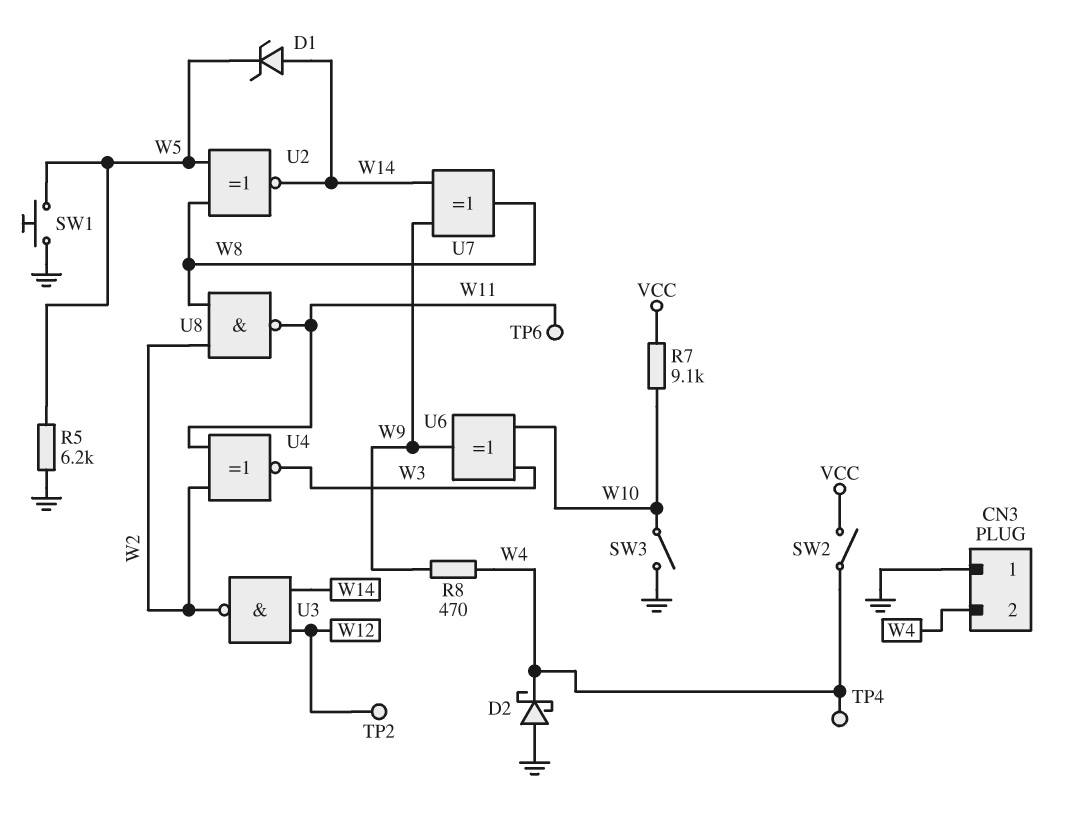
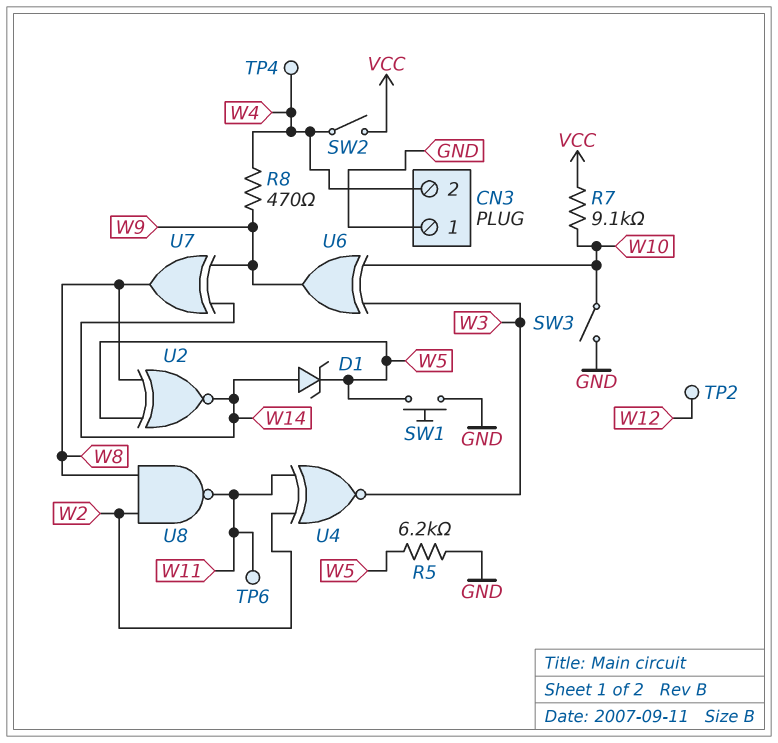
D2: schottky (A GND, K W4) -> none
U3: NAND (in W12, in W14, out W2) -> none

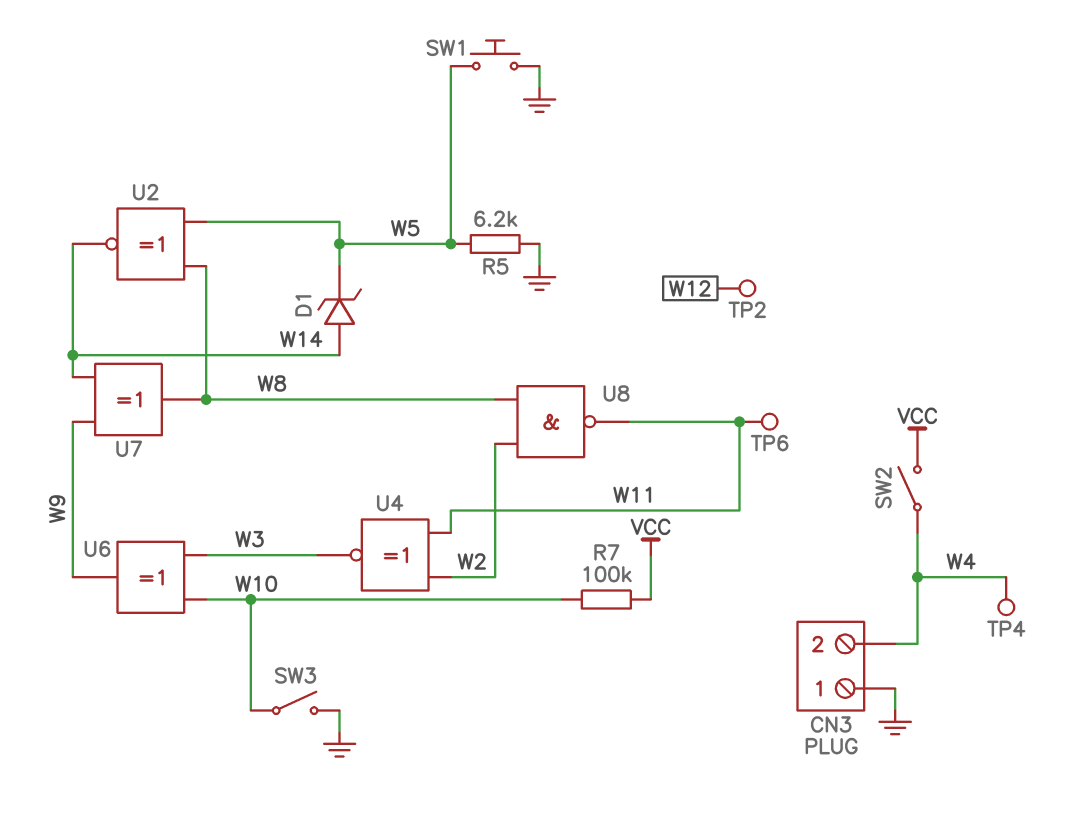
R7: 9.1k (VCC, W10) -> 100k (VCC, W10)
R8: 470 (W4, W9) -> none

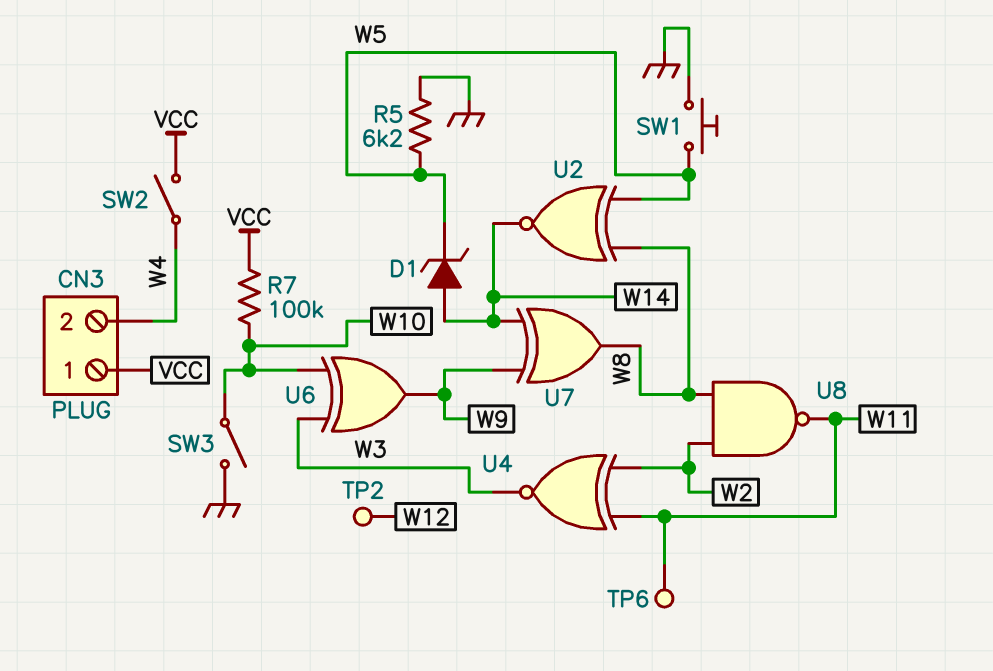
CN3 pin 1: GND -> VCC
TP4: test point (W4) -> none

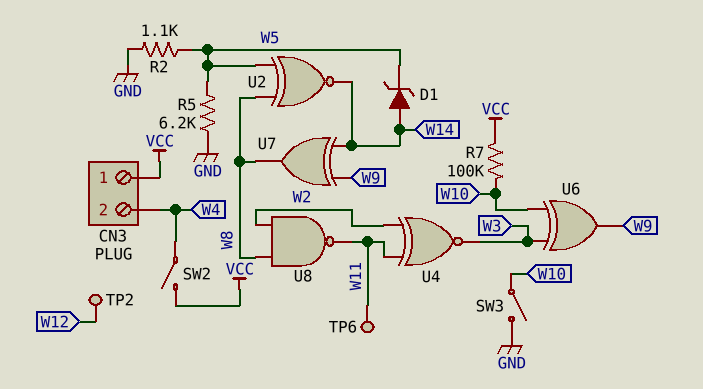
R2: none -> 1.1k (GND, W5)
SW1: button (GND, W5) -> none

